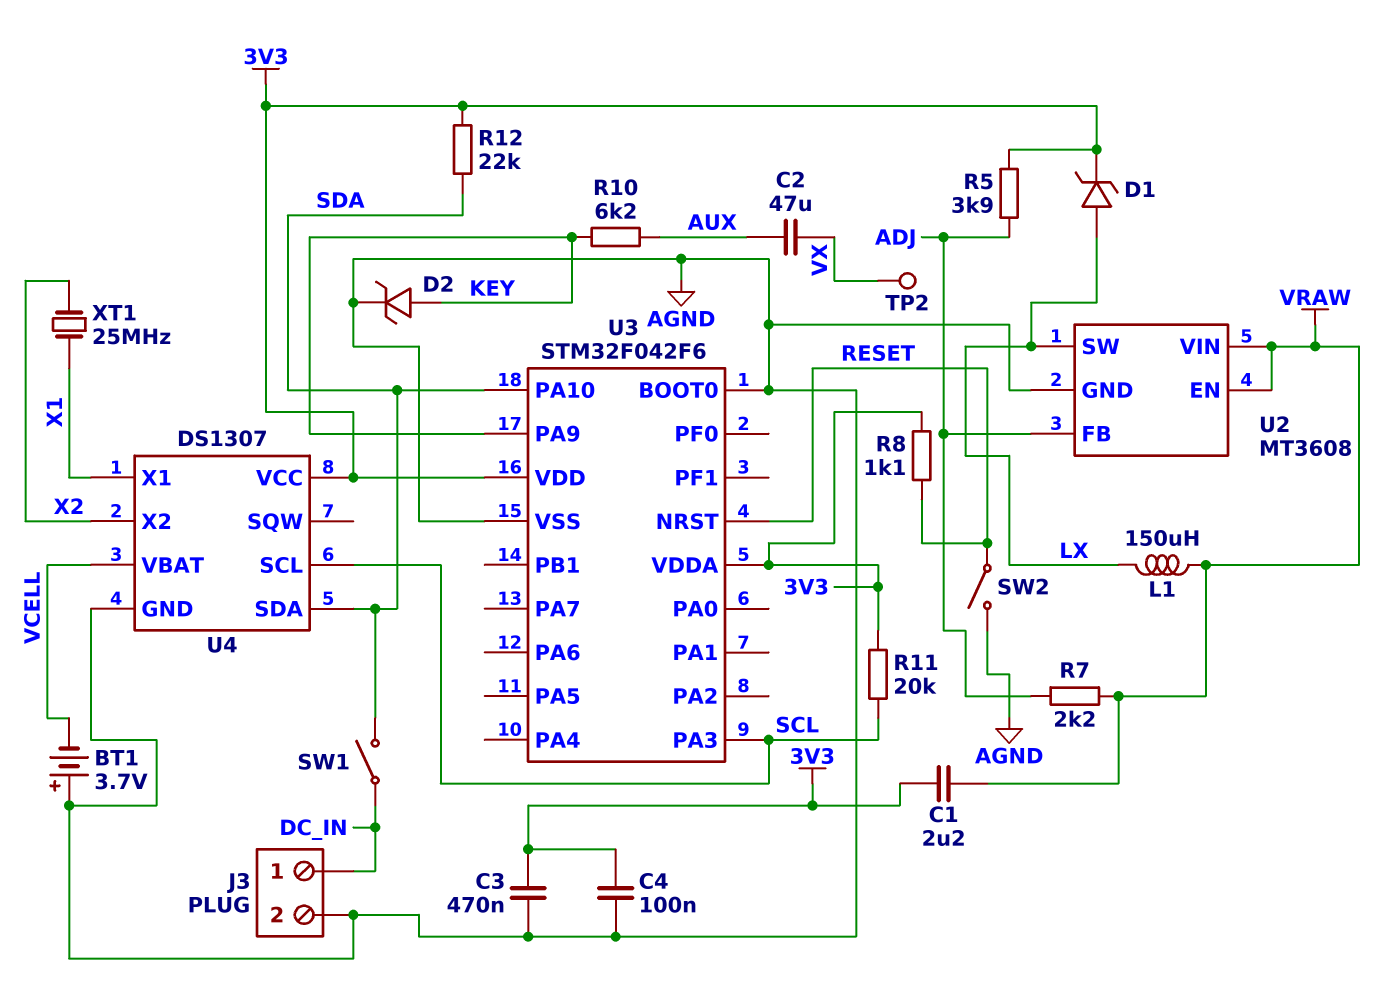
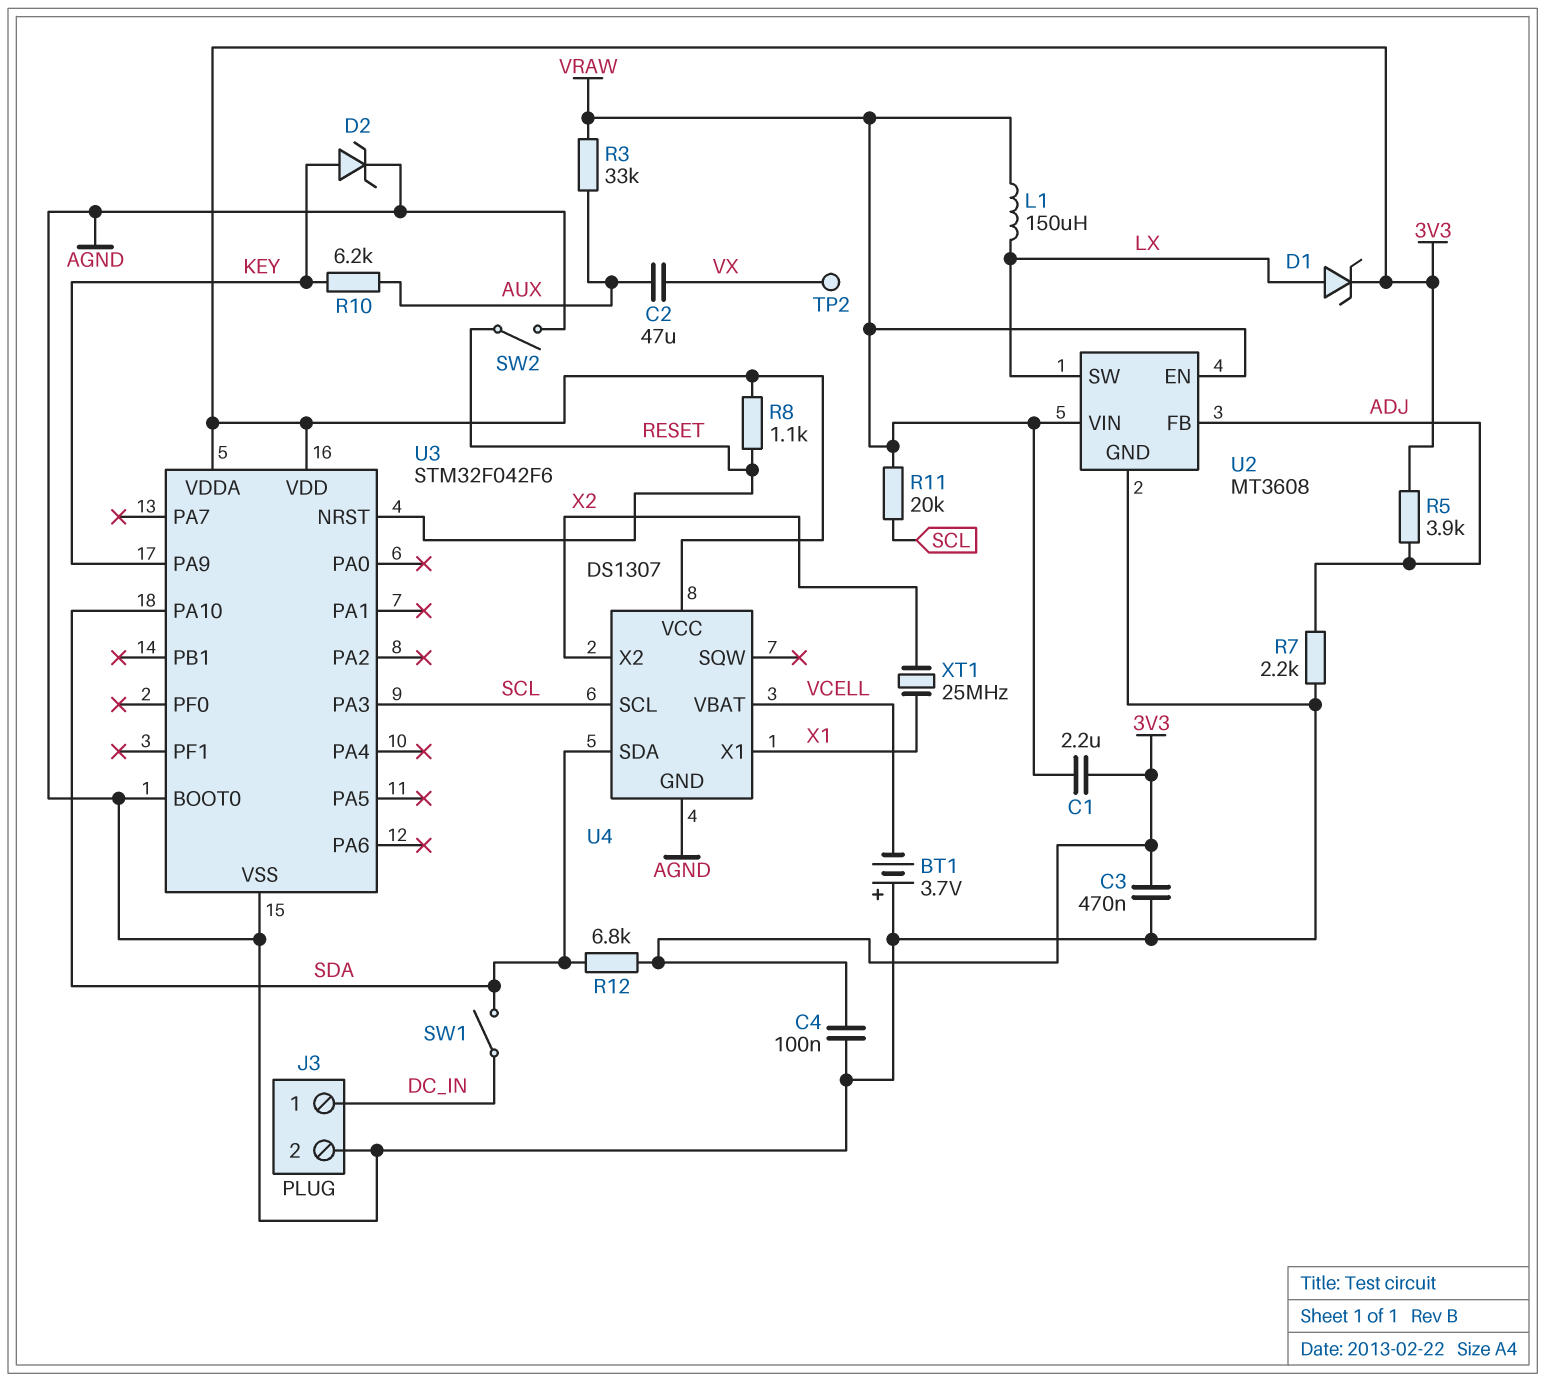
R3: none -> 33k (AUX, VRAW)
R7: 2.2k (ADJ, VRAW) -> 2.2k (ADJ, AGND)
R11: 20k (3V3, SCL) -> 20k (SCL, VRAW)
R12: 22k (3V3, SDA) -> 6.8k (3V3, SDA)

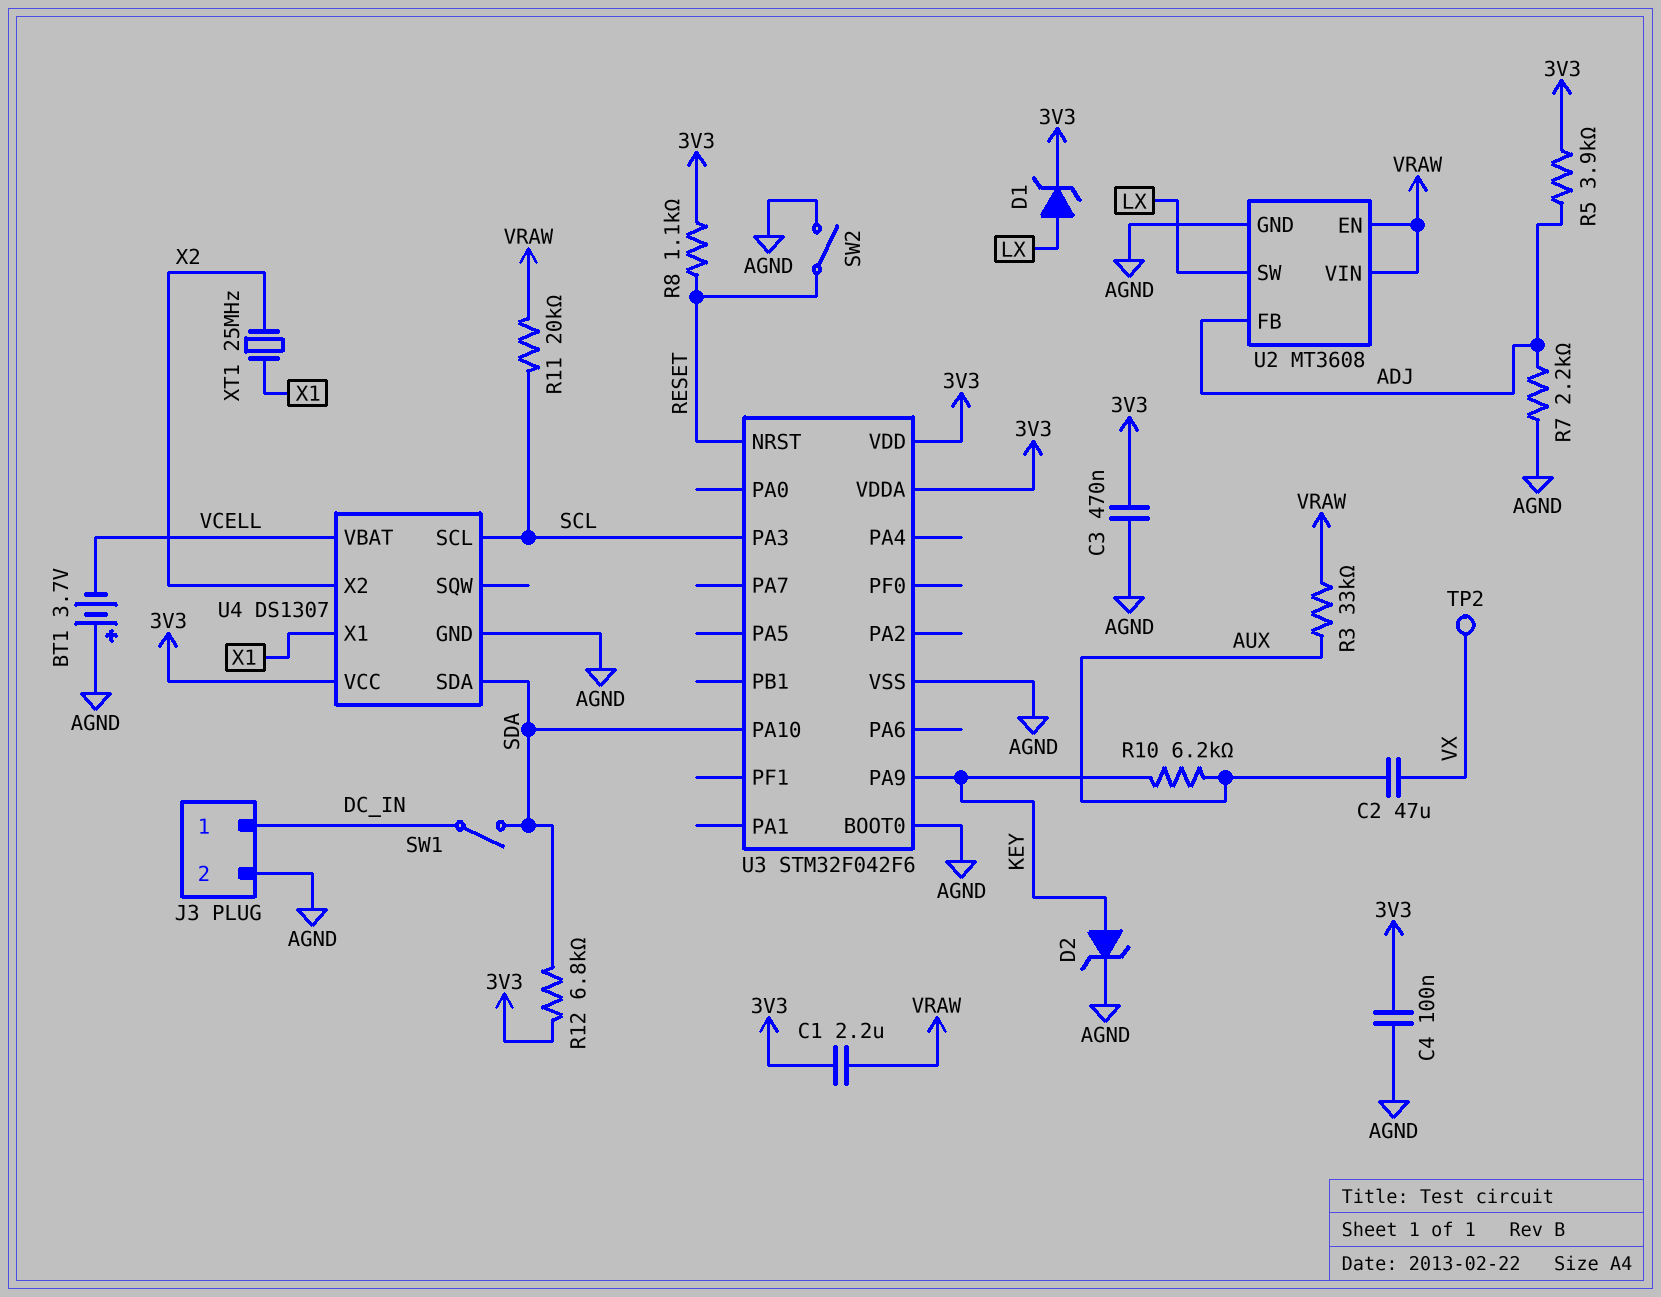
L1: 150uH (LX, VRAW) -> none

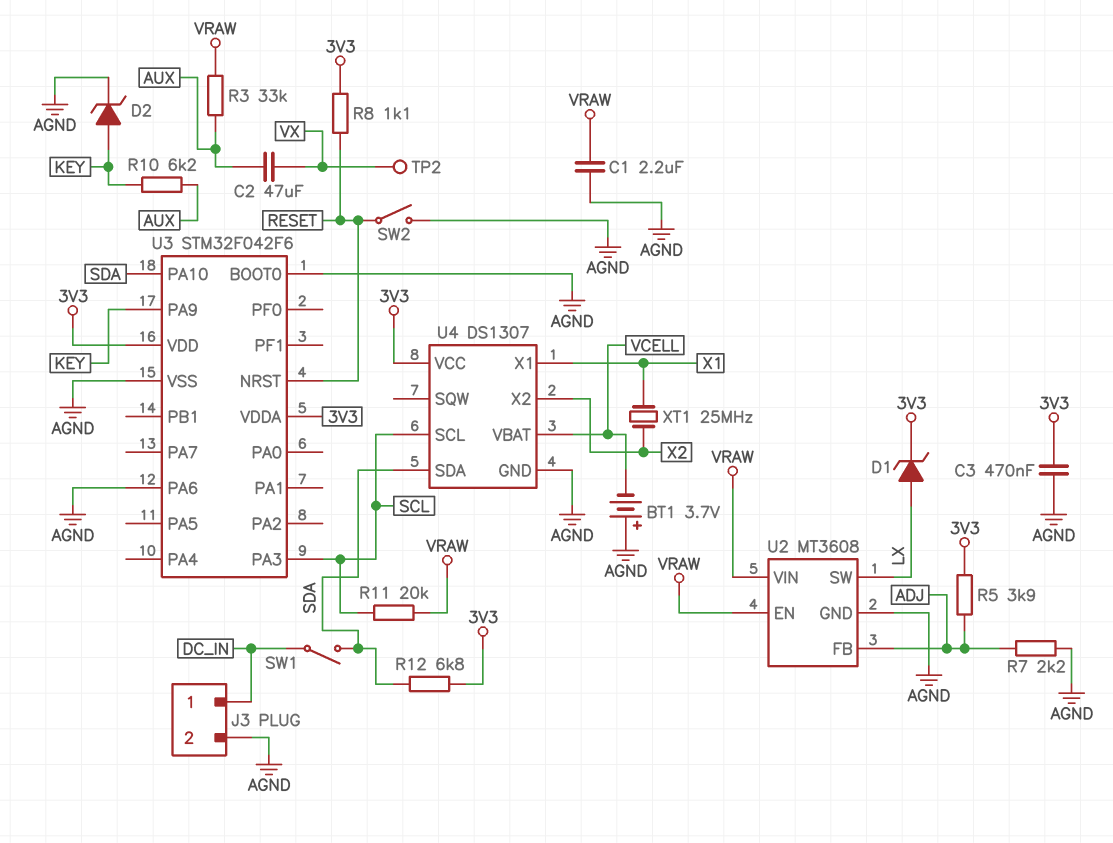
C1: 2.2uF (3V3, VRAW) -> 2.2uF (AGND, VRAW)
C4: 100nF (3V3, AGND) -> none
U3 pin PA6: none -> AGND

